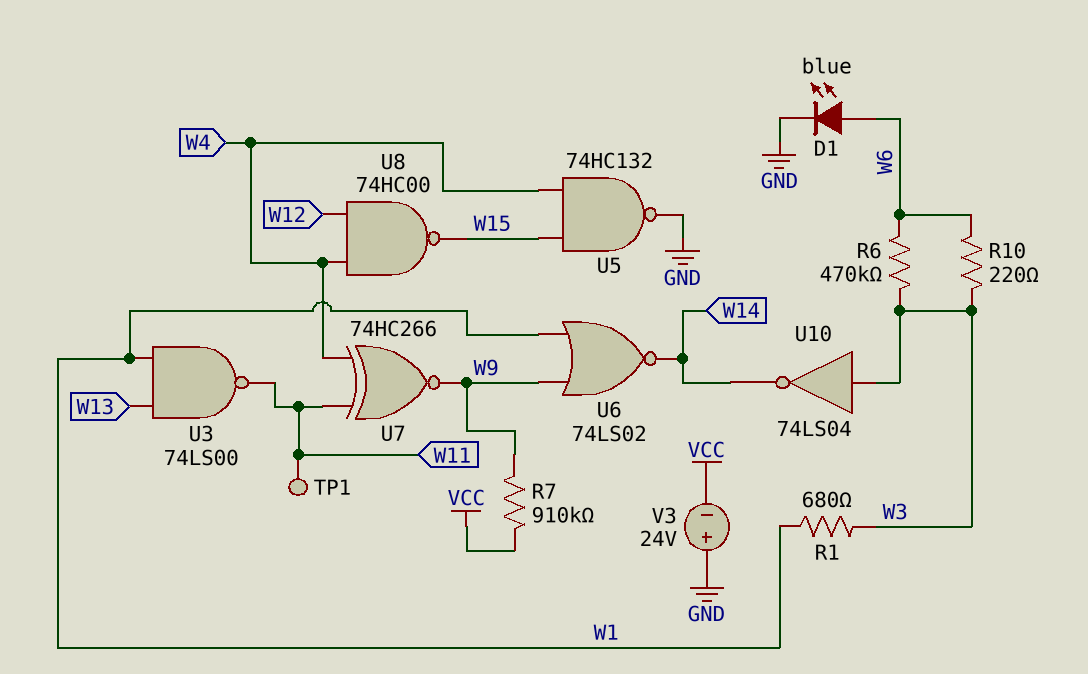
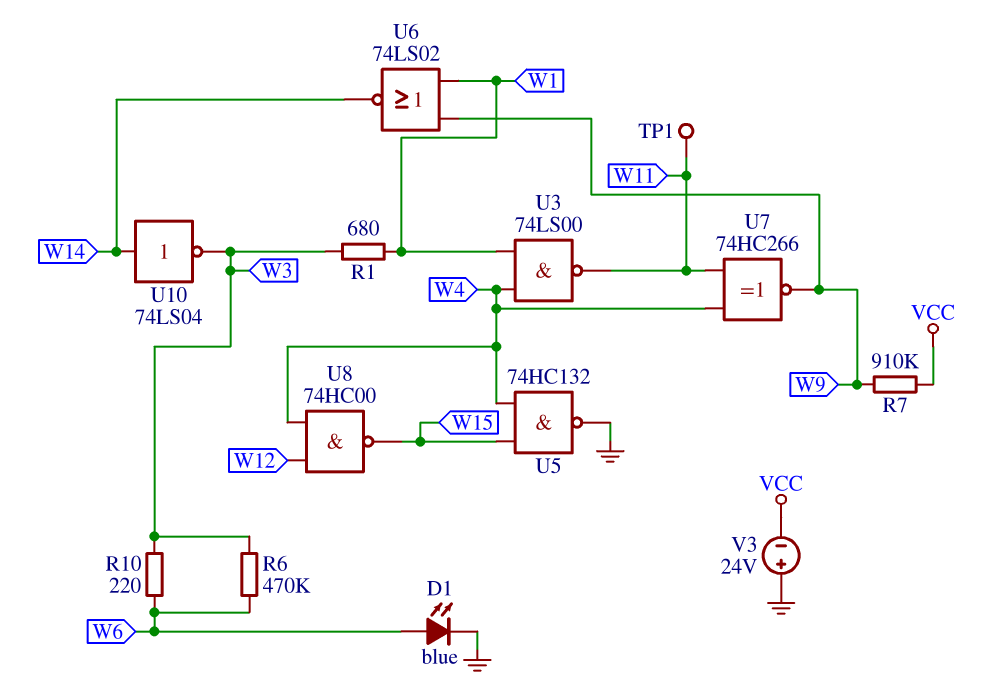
U3: NAND 74LS00 (in W1, in W13, out W11) -> NAND 74LS00 (in W1, in W4, out W11)
U10: NOT 74LS04 (in W3, out W14) -> NOT 74LS04 (in W14, out W3)

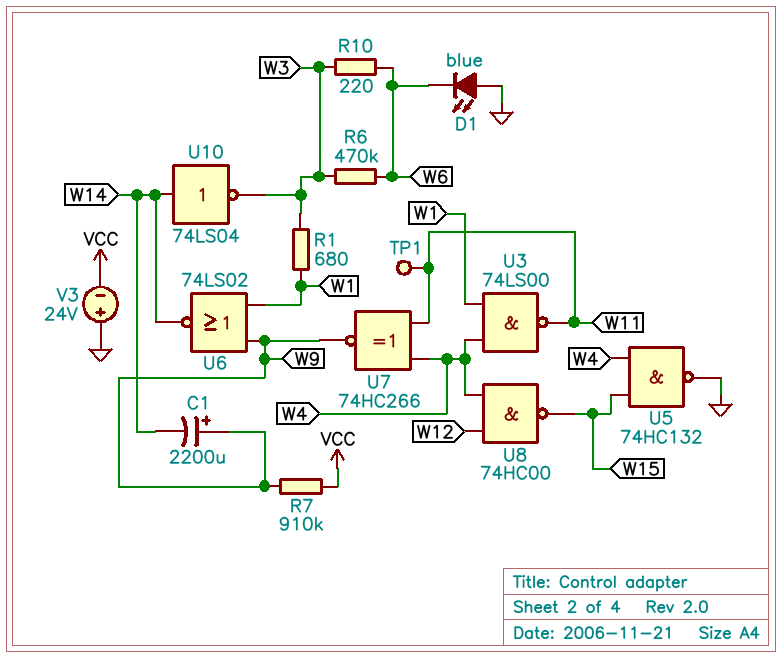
C1: none -> 2200uF (plus W9, minus W14)
D1: LED blue (A W6, K GND) -> LED blue (A GND, K W6)

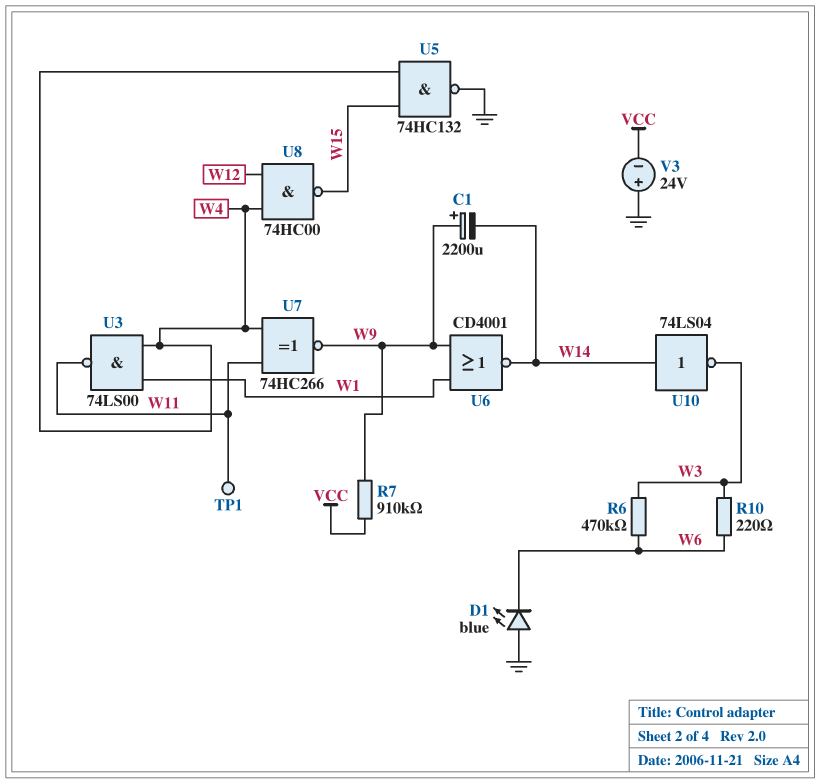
R1: 680 (W1, W3) -> none
U6: NOR 74LS02 (in W1, in W9, out W14) -> NOR CD4001 (in W1, in W9, out W14)

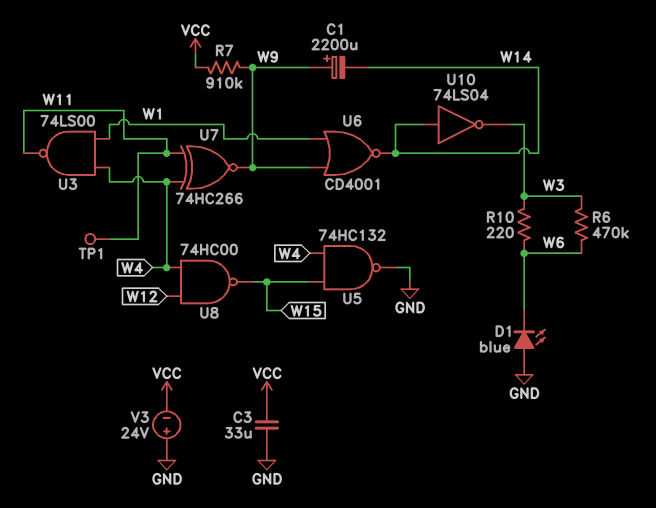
C3: none -> 33uF (GND, VCC)

